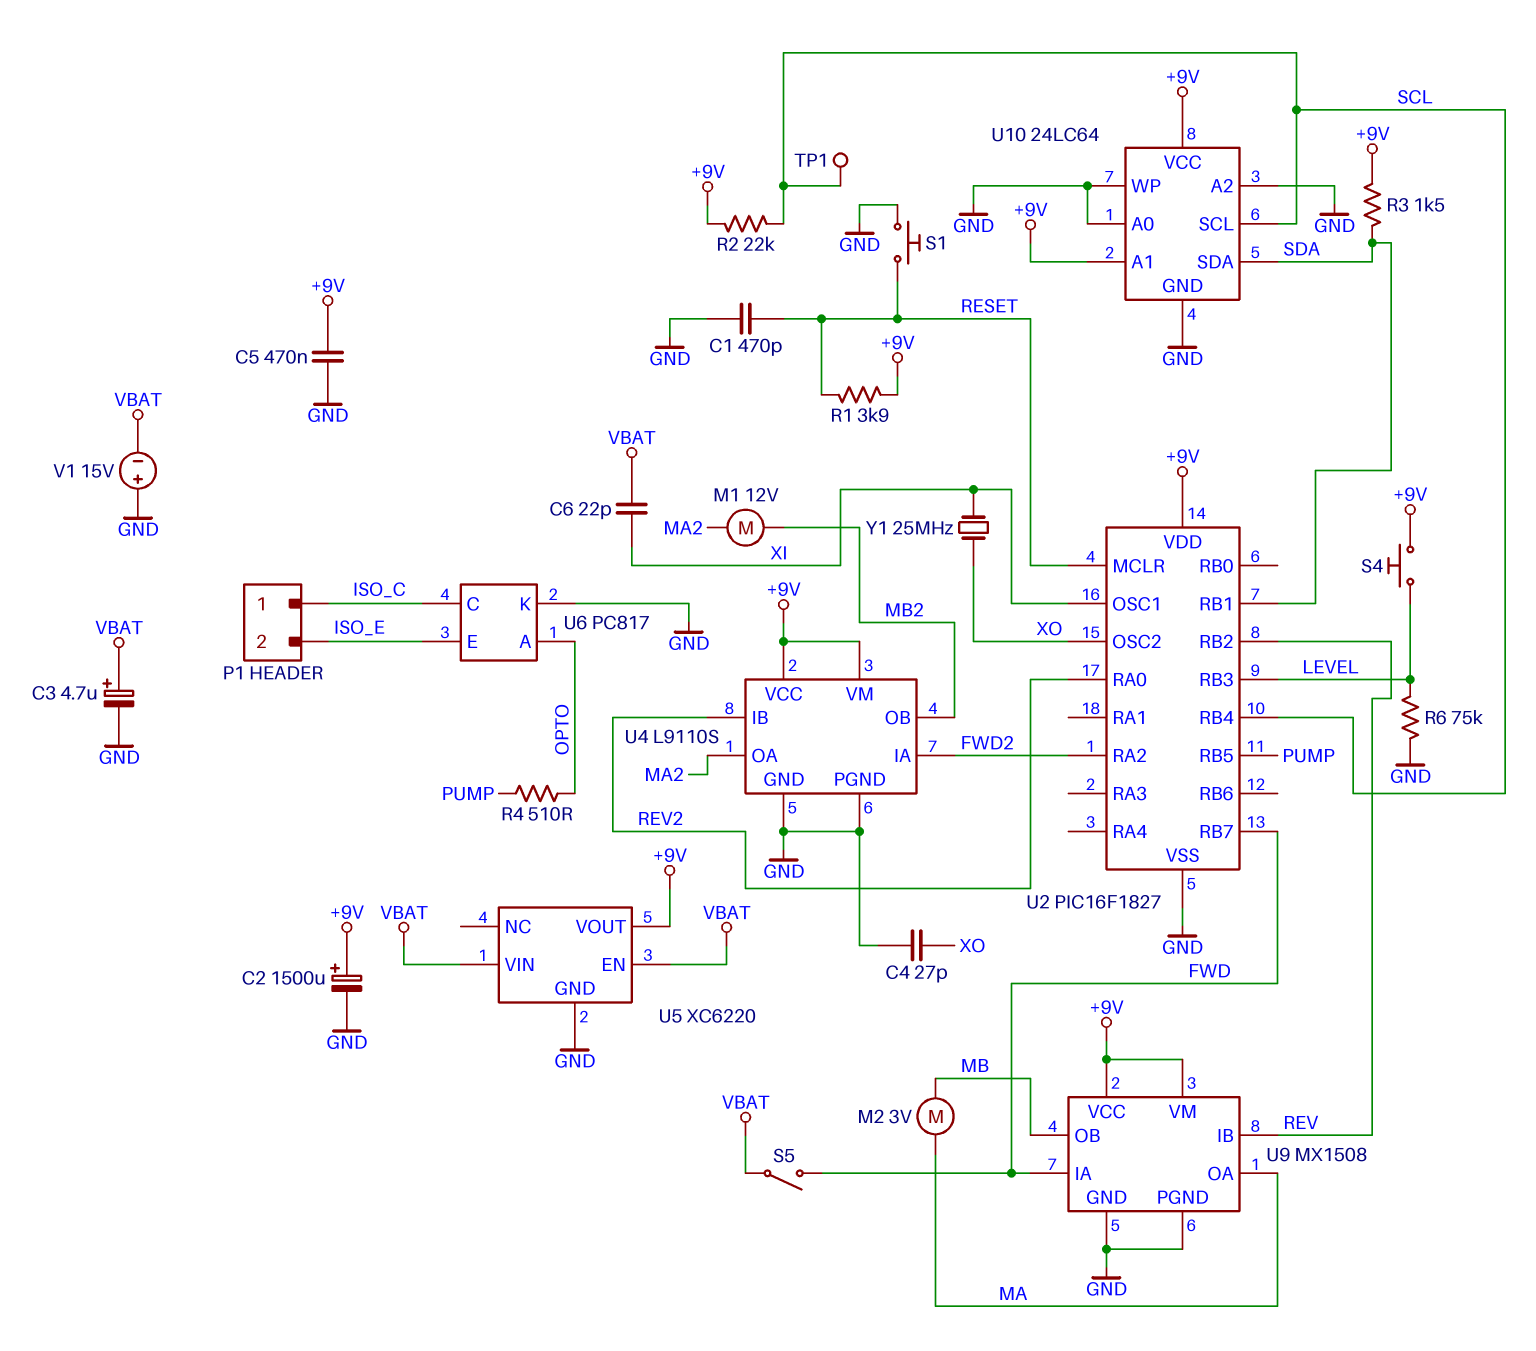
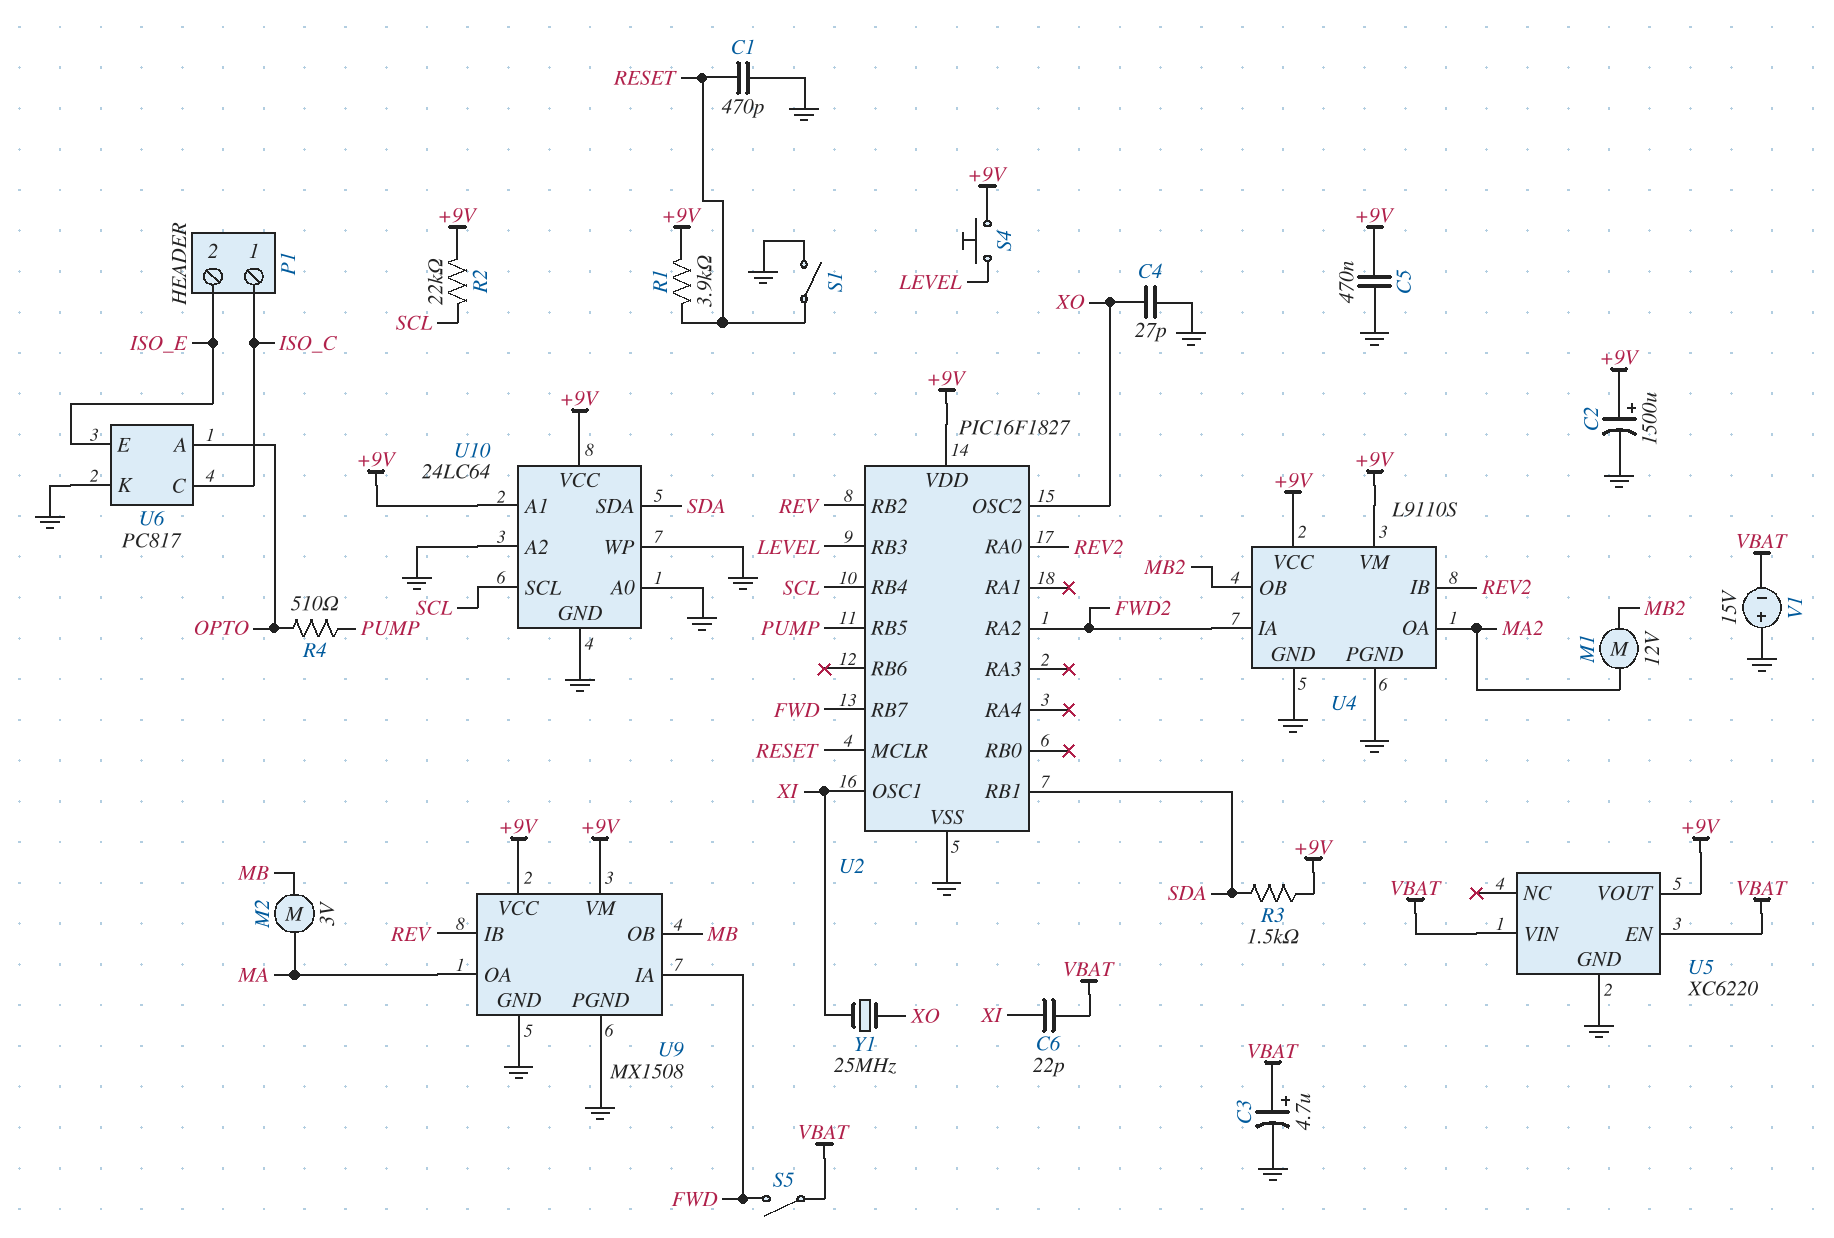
R6: 75k (GND, LEVEL) -> none
S1: button (GND, RESET) -> switch (GND, RESET)
TP1: test point (SCL) -> none

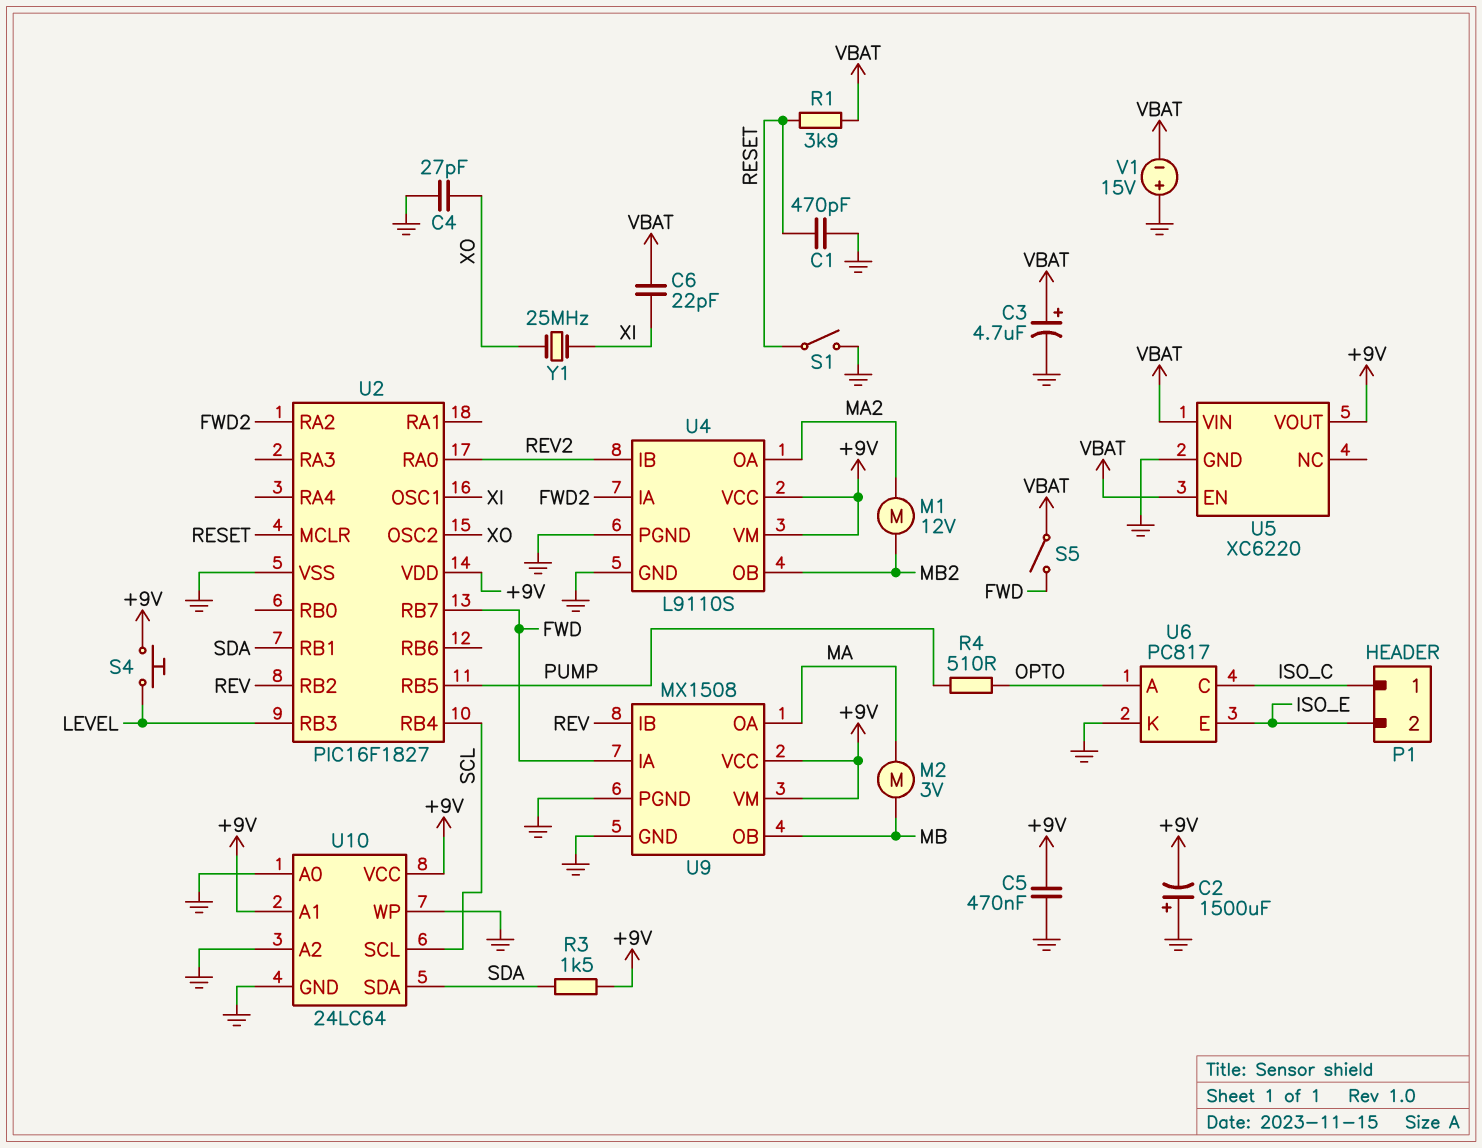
C2: 1500uF (plus +9V, minus GND) -> 1500uF (plus GND, minus +9V)
R1: 3.9k (+9V, RESET) -> 3.9k (RESET, VBAT)
R2: 22k (+9V, SCL) -> none

